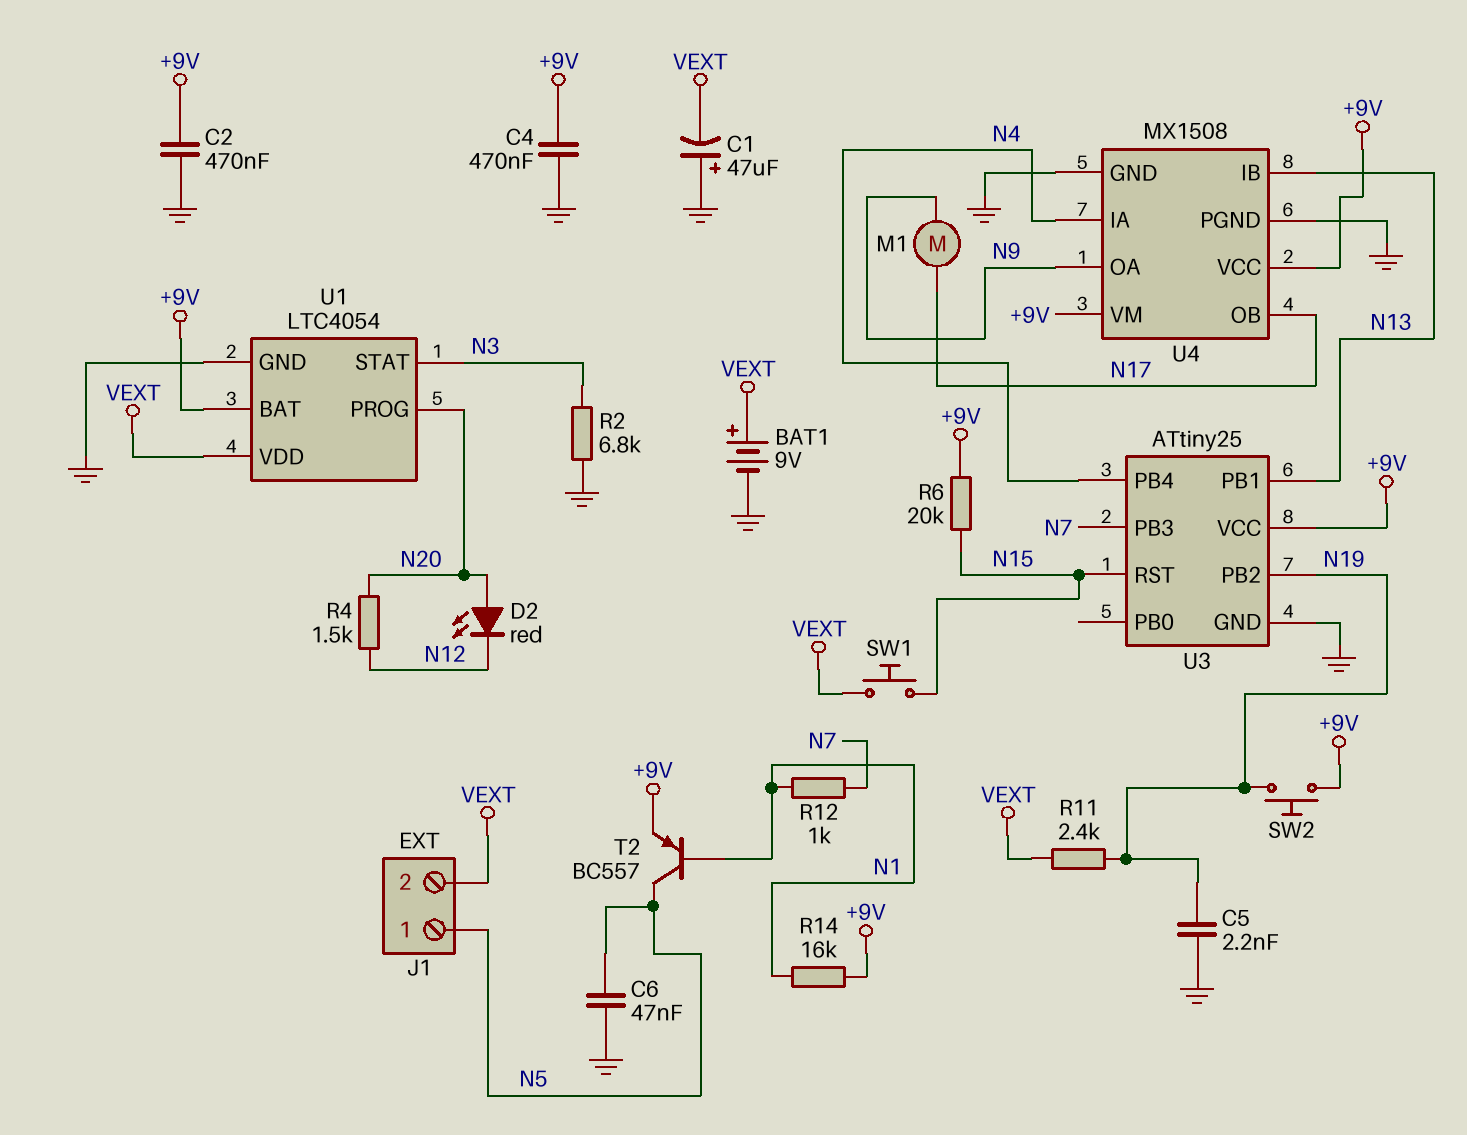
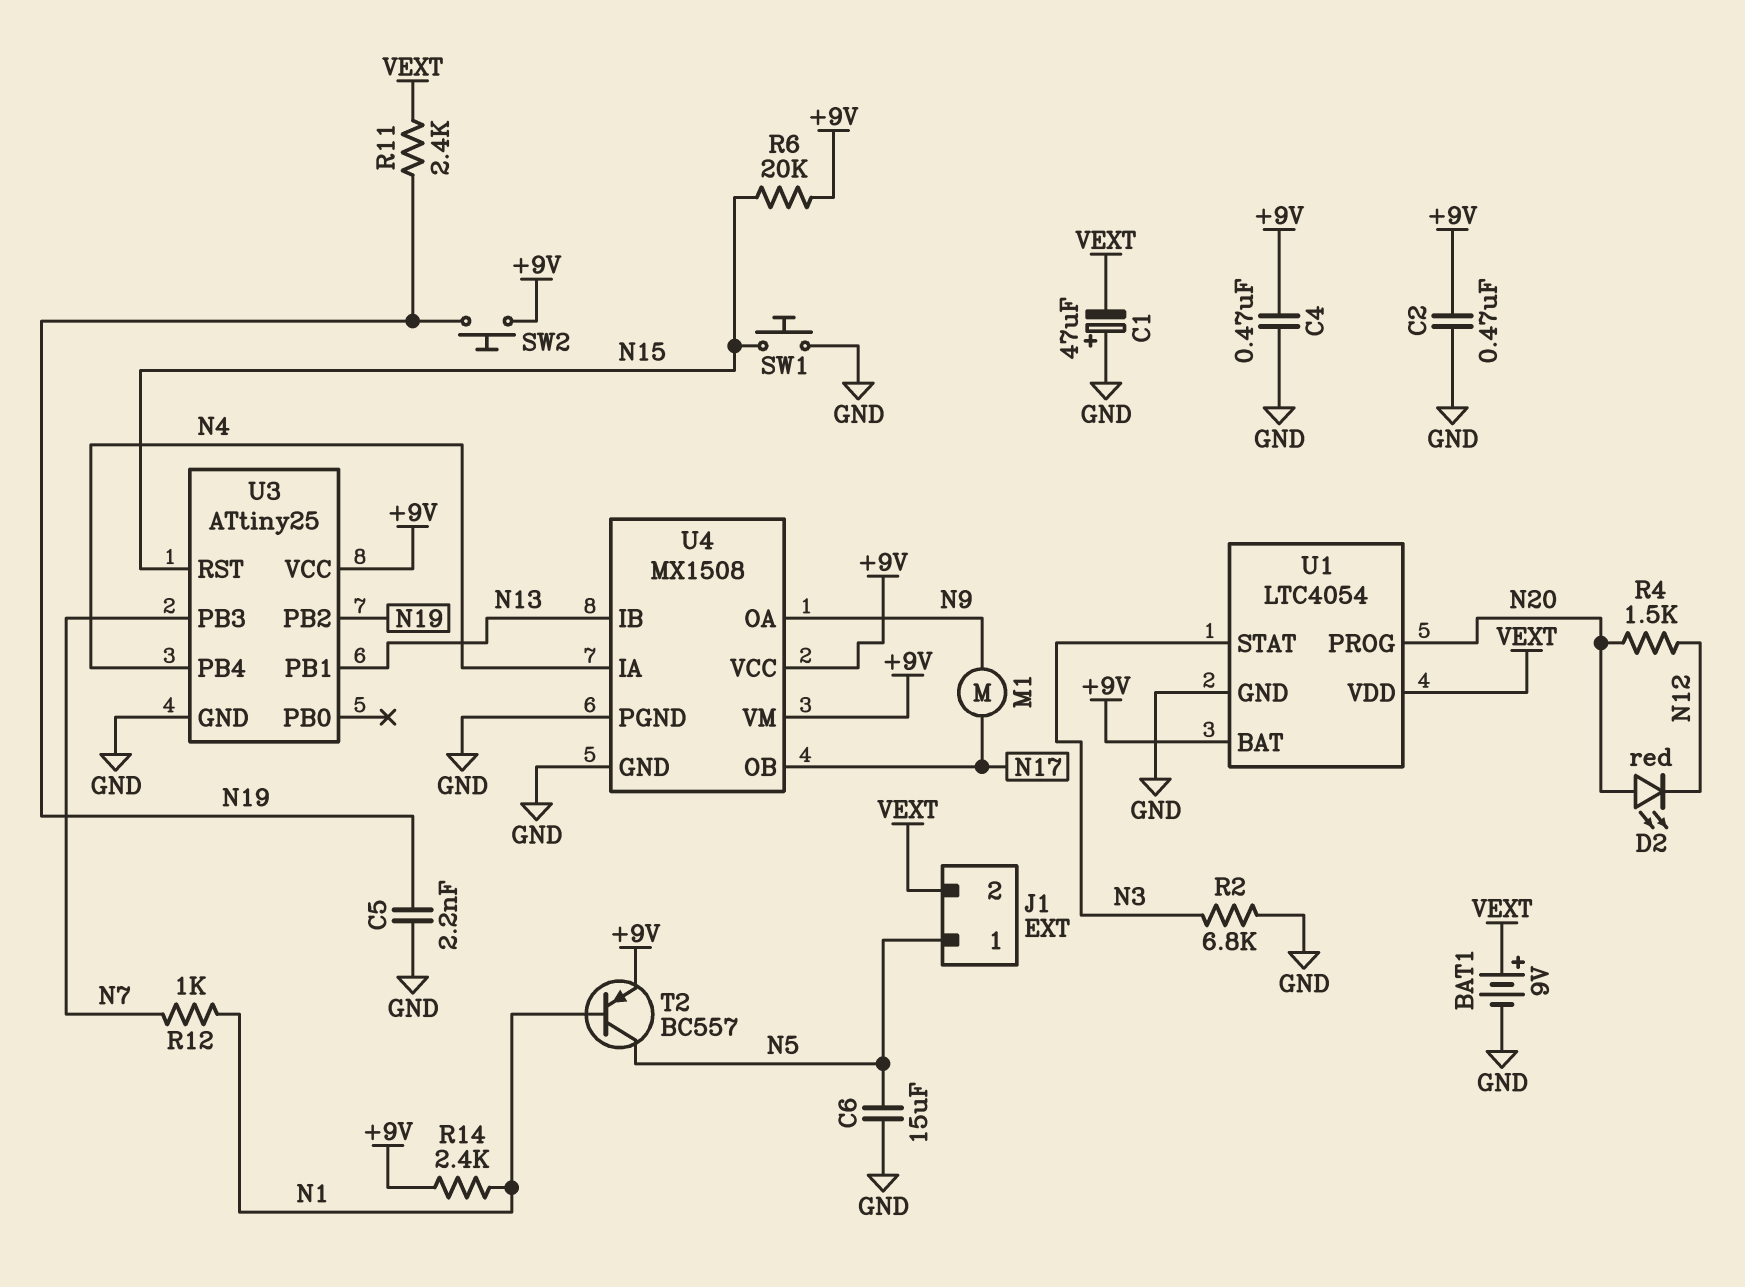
C6: 47nF (GND, N5) -> 15uF (GND, N5)
R14: 16k (+9V, N1) -> 2.4k (+9V, N1)
SW1: button (N15, VEXT) -> button (GND, N15)

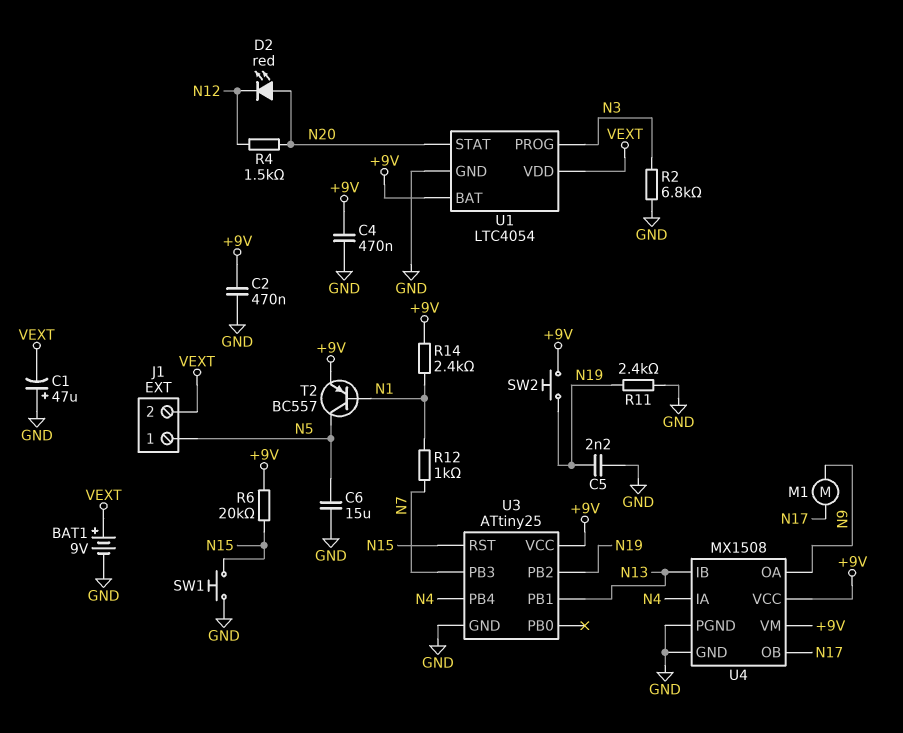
R11: 2.4k (N19, VEXT) -> 2.4k (GND, N19)
U1 pin PROG: N20 -> N3
U1 pin STAT: N3 -> N20

